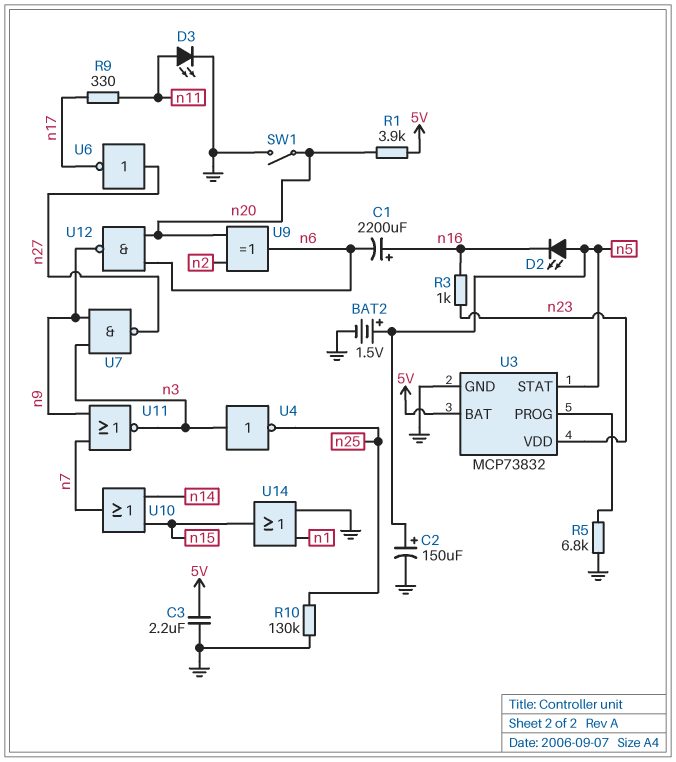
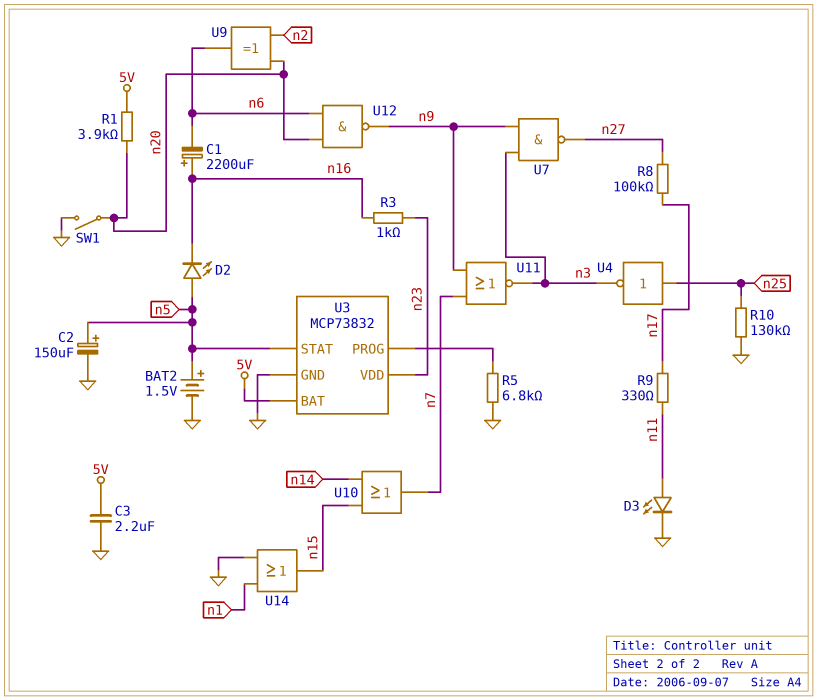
R8: none -> 100k (n17, n27)
U4: NOT (in n3, out n25) -> NOT (in n25, out n3)
U6: NOT (in n27, out n17) -> none

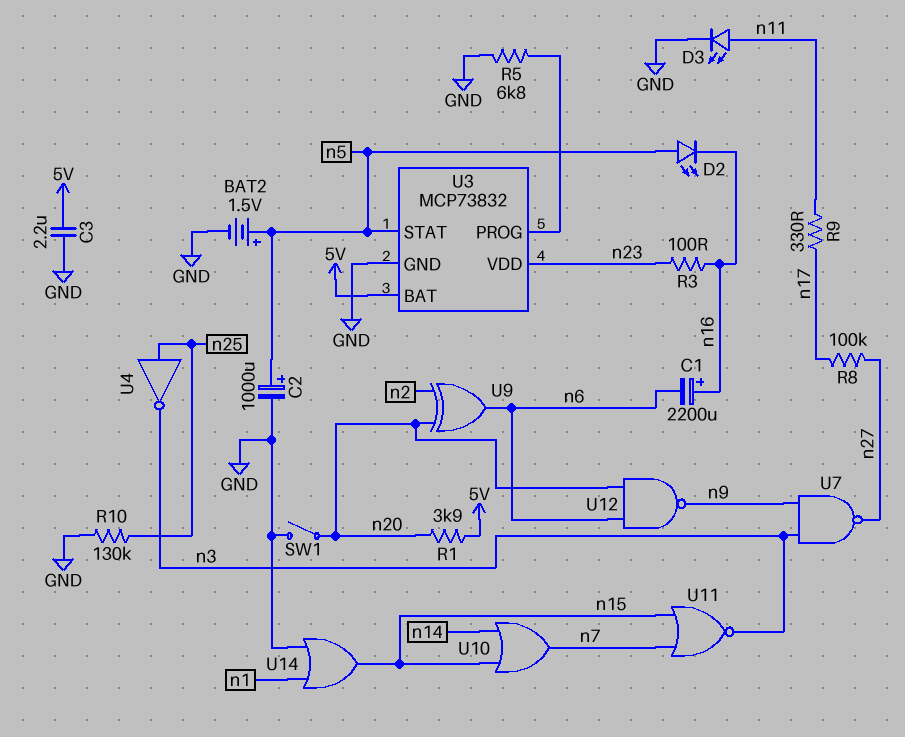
C2: 150uF (plus n5, minus GND) -> 1000uF (plus n5, minus GND)
R3: 1k (n16, n23) -> 100 (n16, n23)
U11: NOR (in n7, in n9, out n3) -> NOR (in n7, in n15, out n3)

